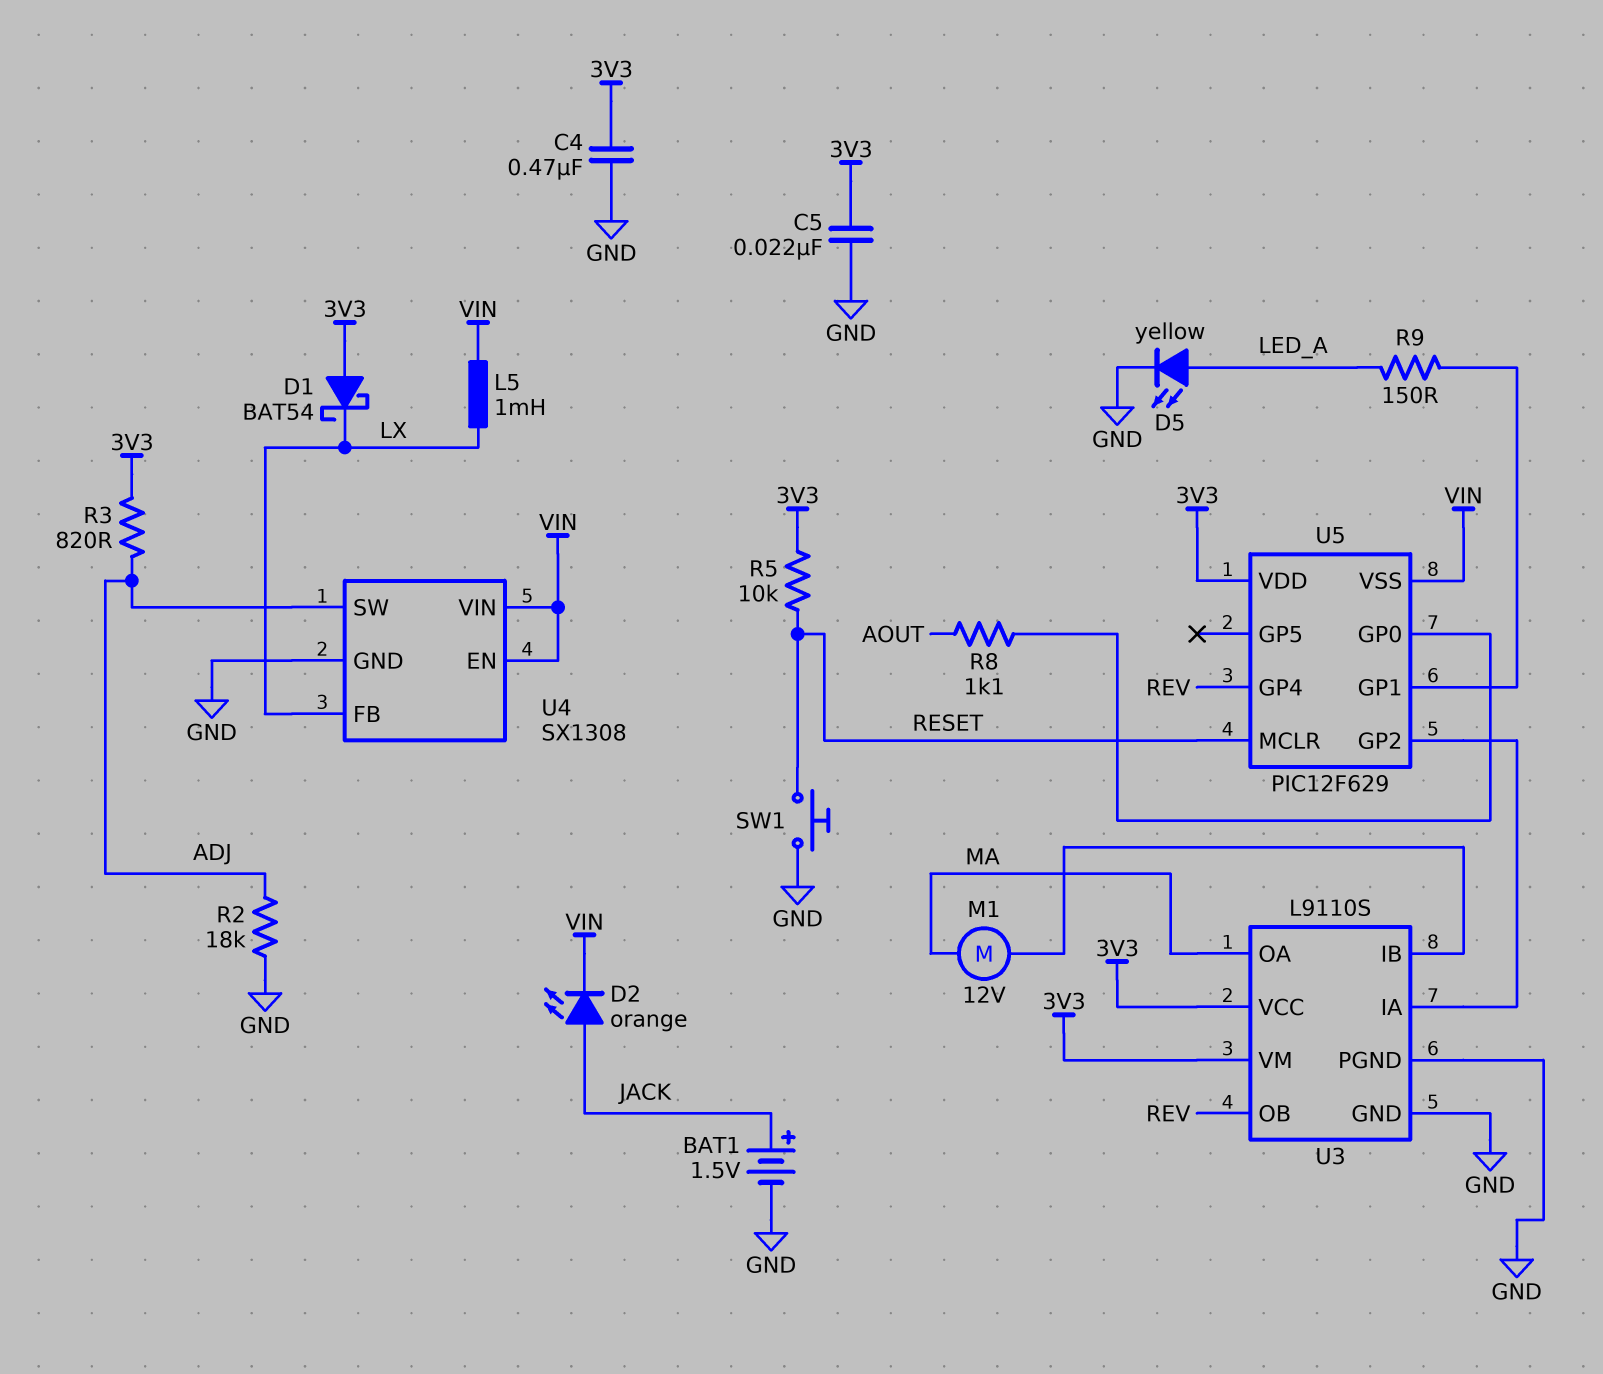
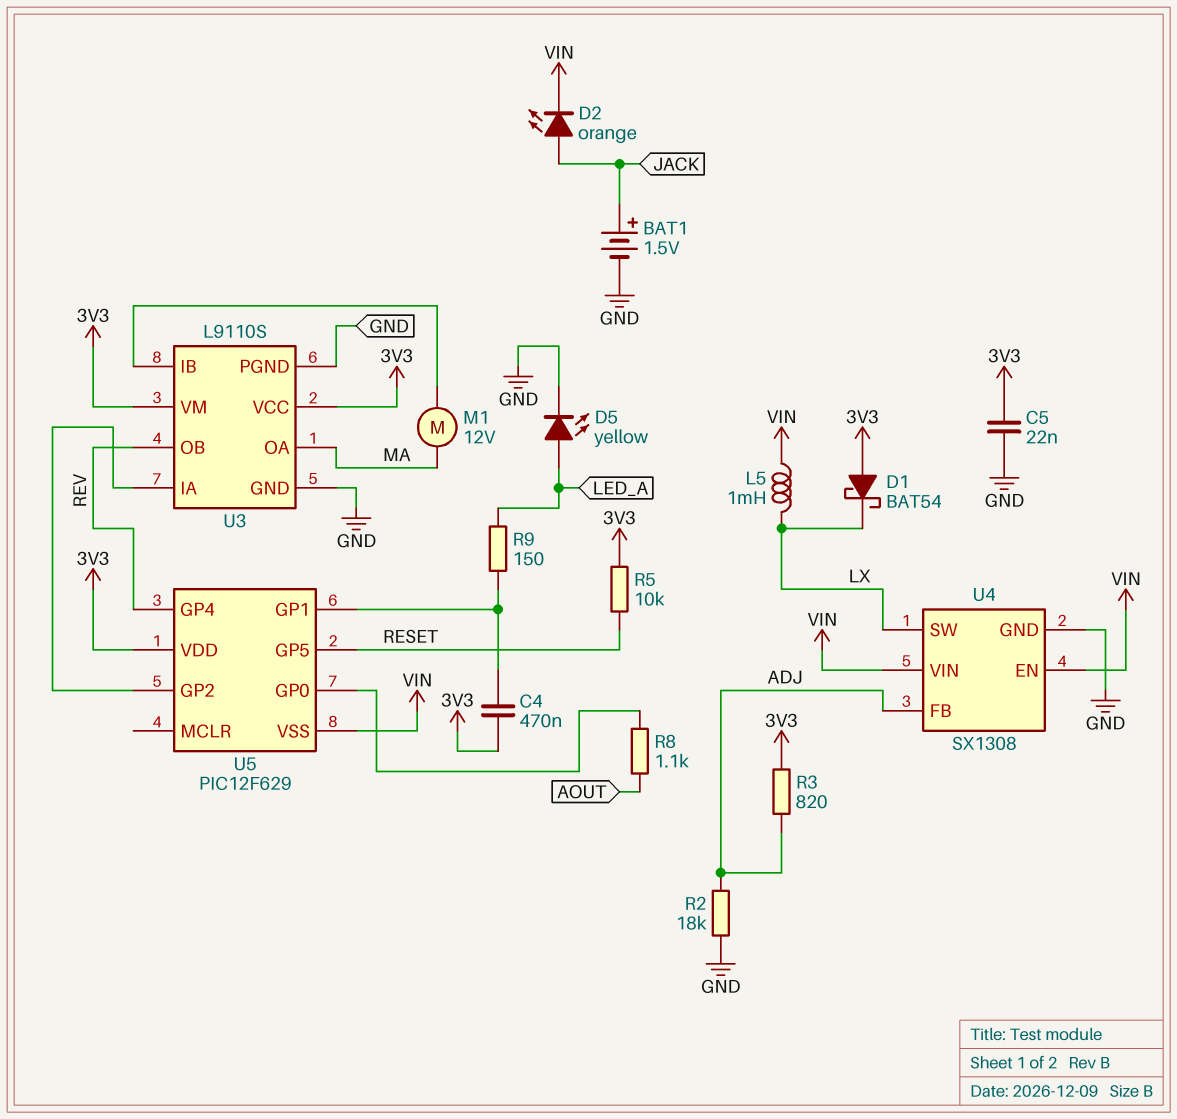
C4: 470nF (3V3, GND) -> 470nF (3V3, U5/GP1)
SW1: button (GND, RESET) -> none
U4 pin FB: LX -> ADJ
U4 pin SW: ADJ -> LX
U5 pin GP5: none -> RESET
U5 pin MCLR: RESET -> none

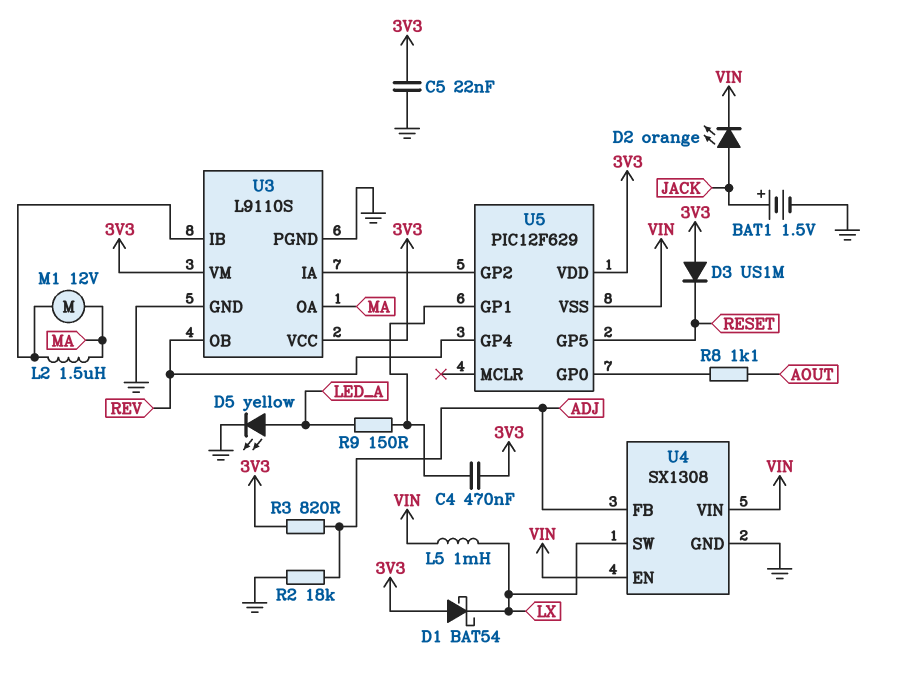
D3: none -> diode US1M (A 3V3, K RESET)
L2: none -> 1.5uH (MA, U3/IB)
R5: 10k (3V3, RESET) -> none

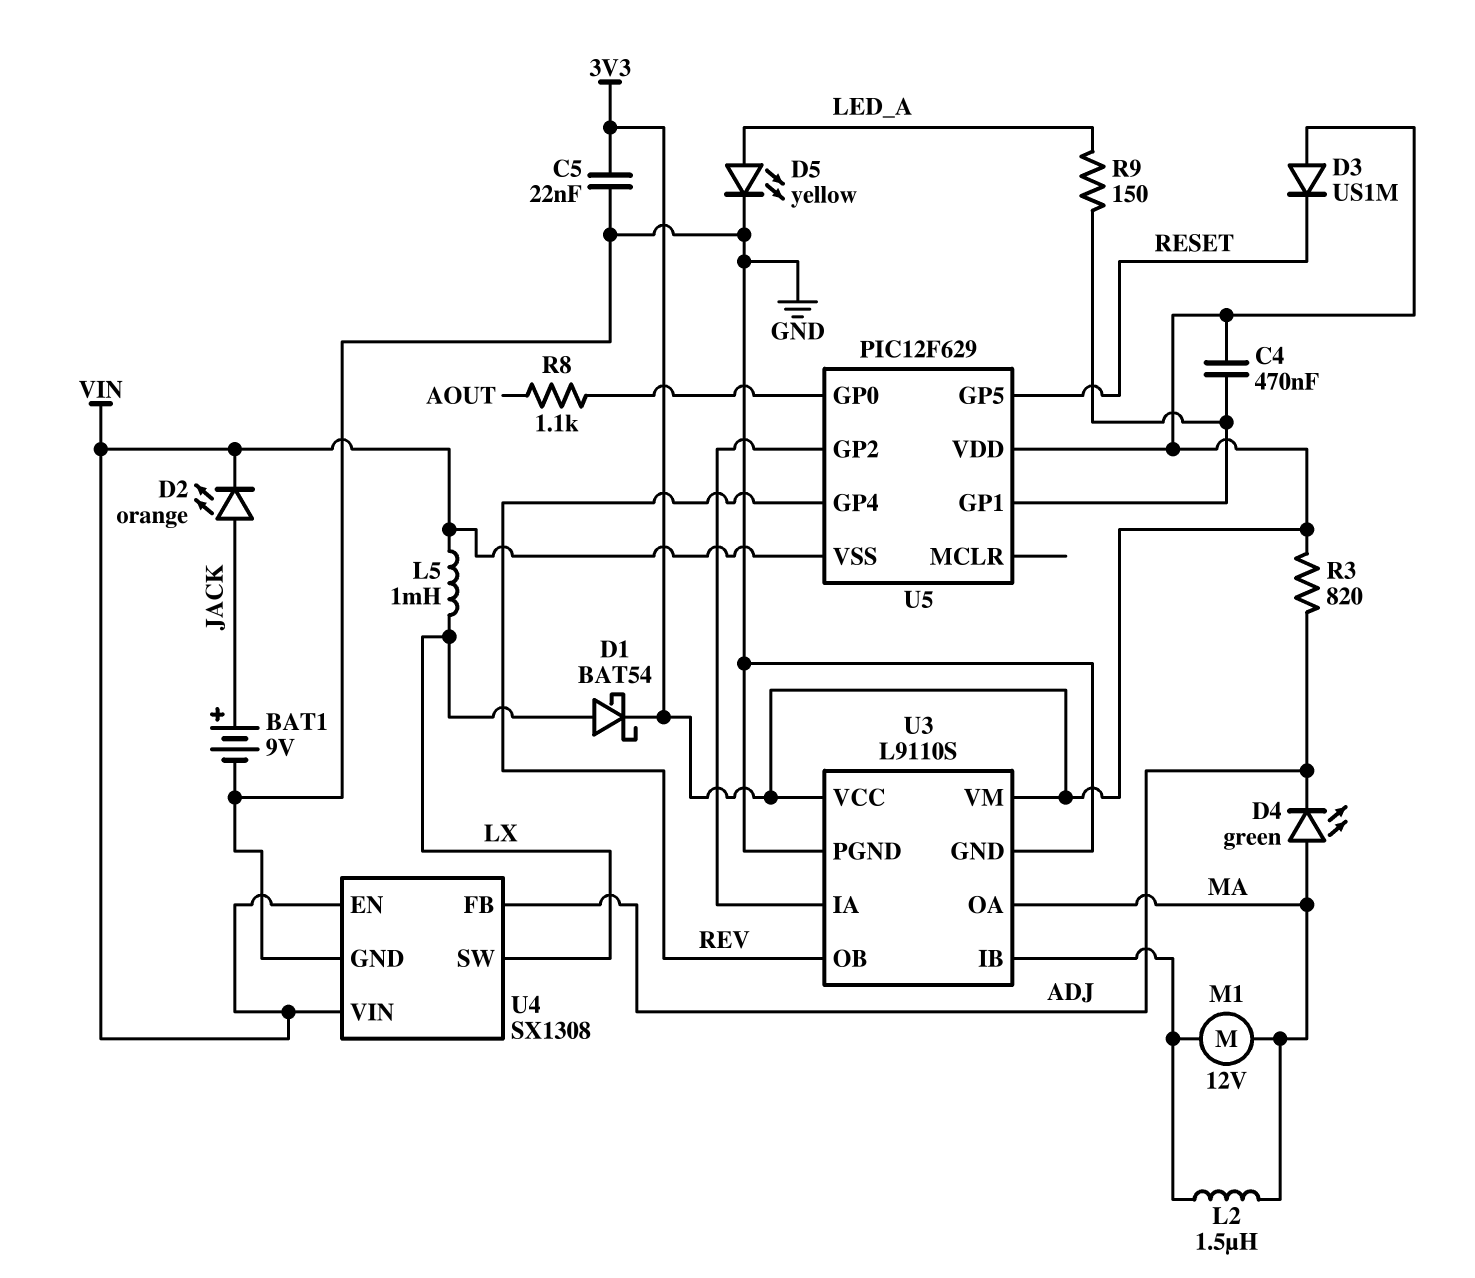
BAT1: 1.5V (plus JACK, minus GND) -> 9V (plus JACK, minus GND)
D1: schottky BAT54 (A 3V3, K LX) -> schottky BAT54 (A LX, K 3V3)
D4: none -> LED green (A MA, K ADJ)
R2: 18k (ADJ, GND) -> none

